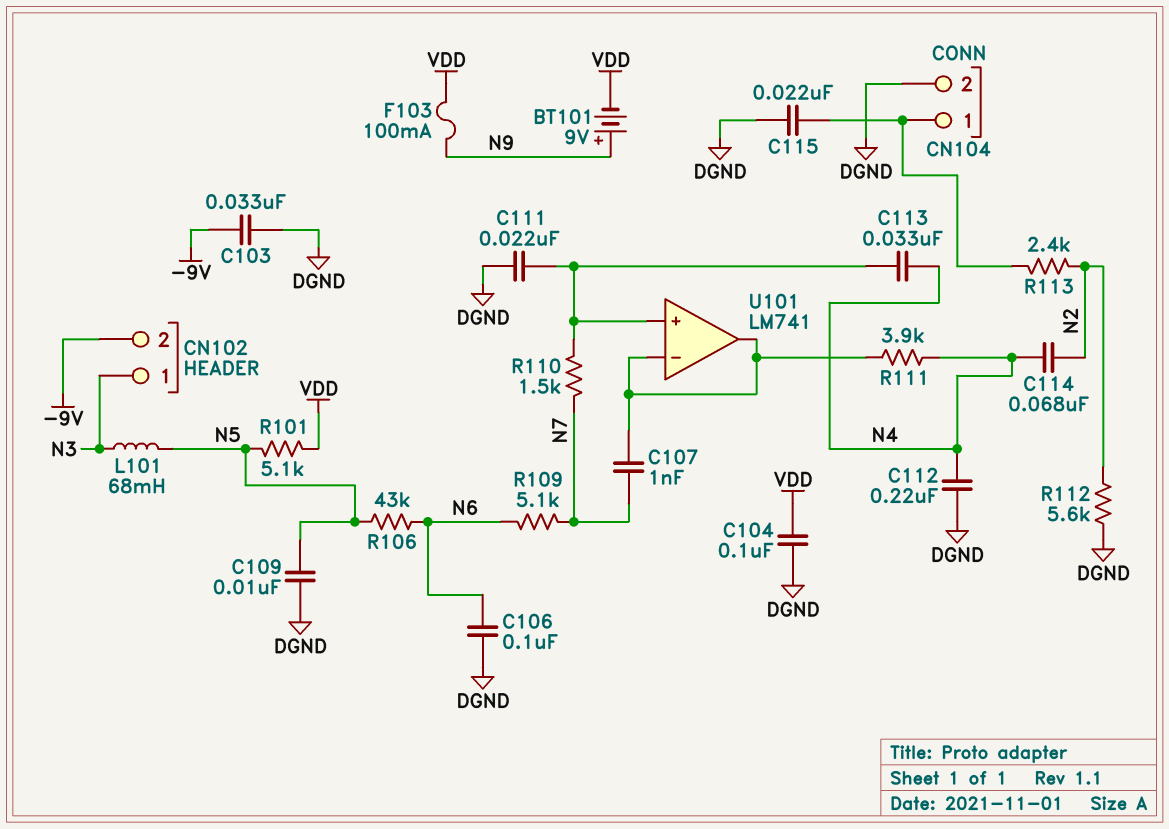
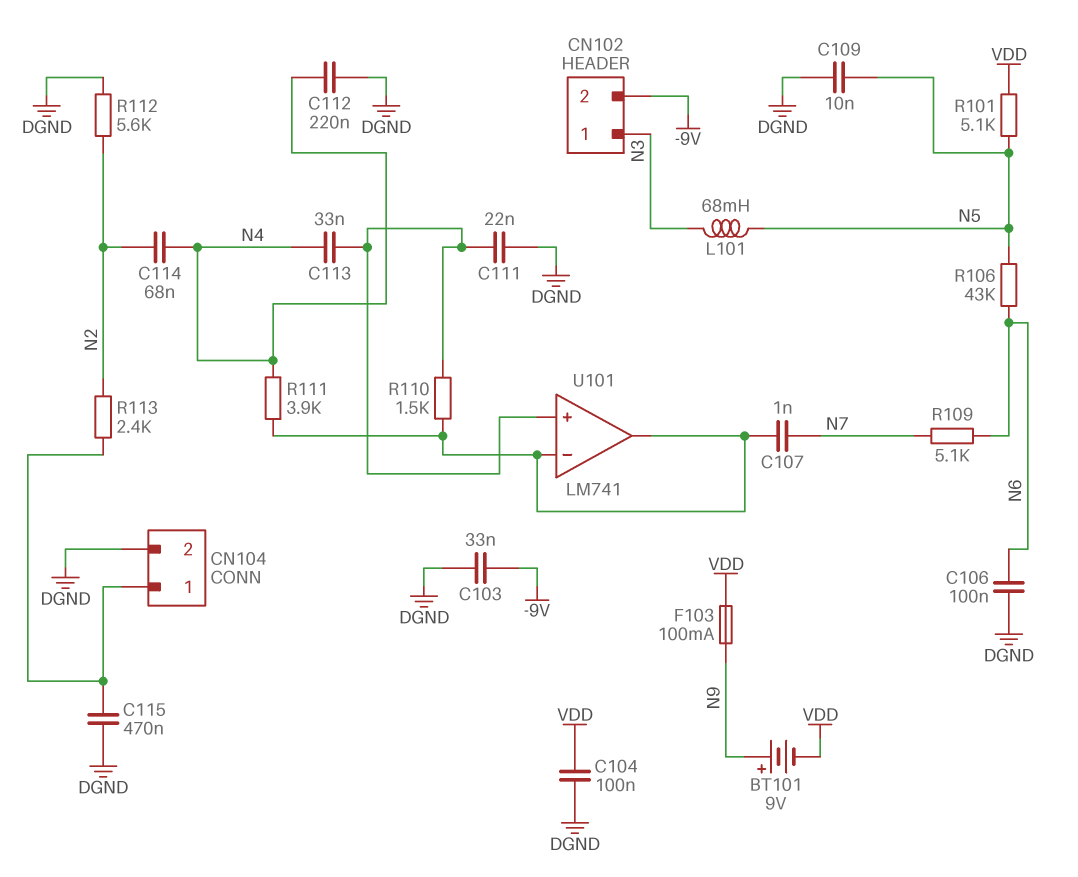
C115: 22nF (CN104/1, DGND) -> 470nF (CN104/1, DGND)
R110: 1.5k (N7, U101/in+) -> 1.5k (U101/in+, U101/in-)

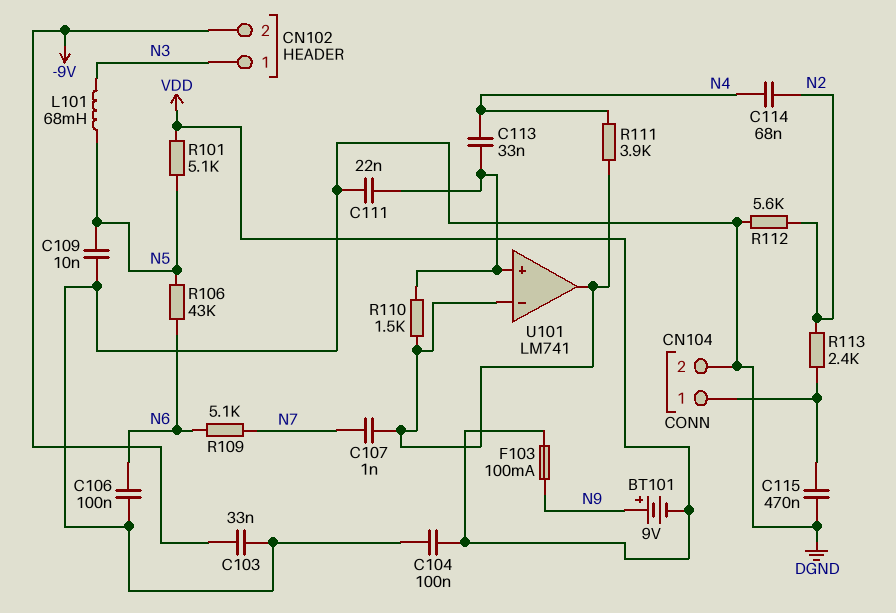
C112: 220nF (DGND, N4) -> none

